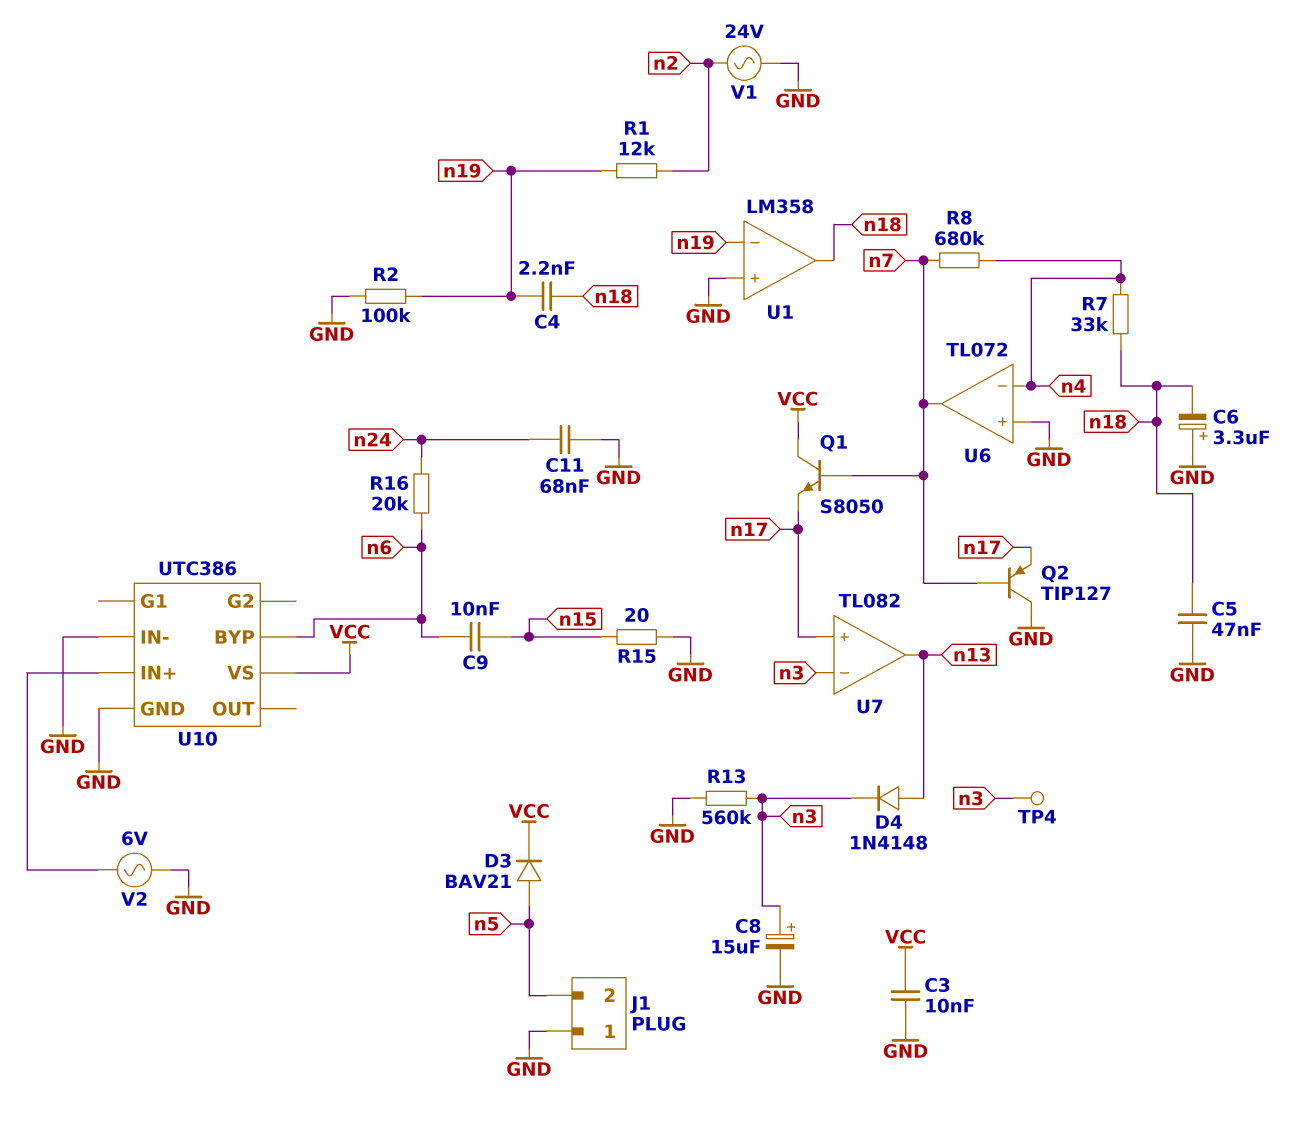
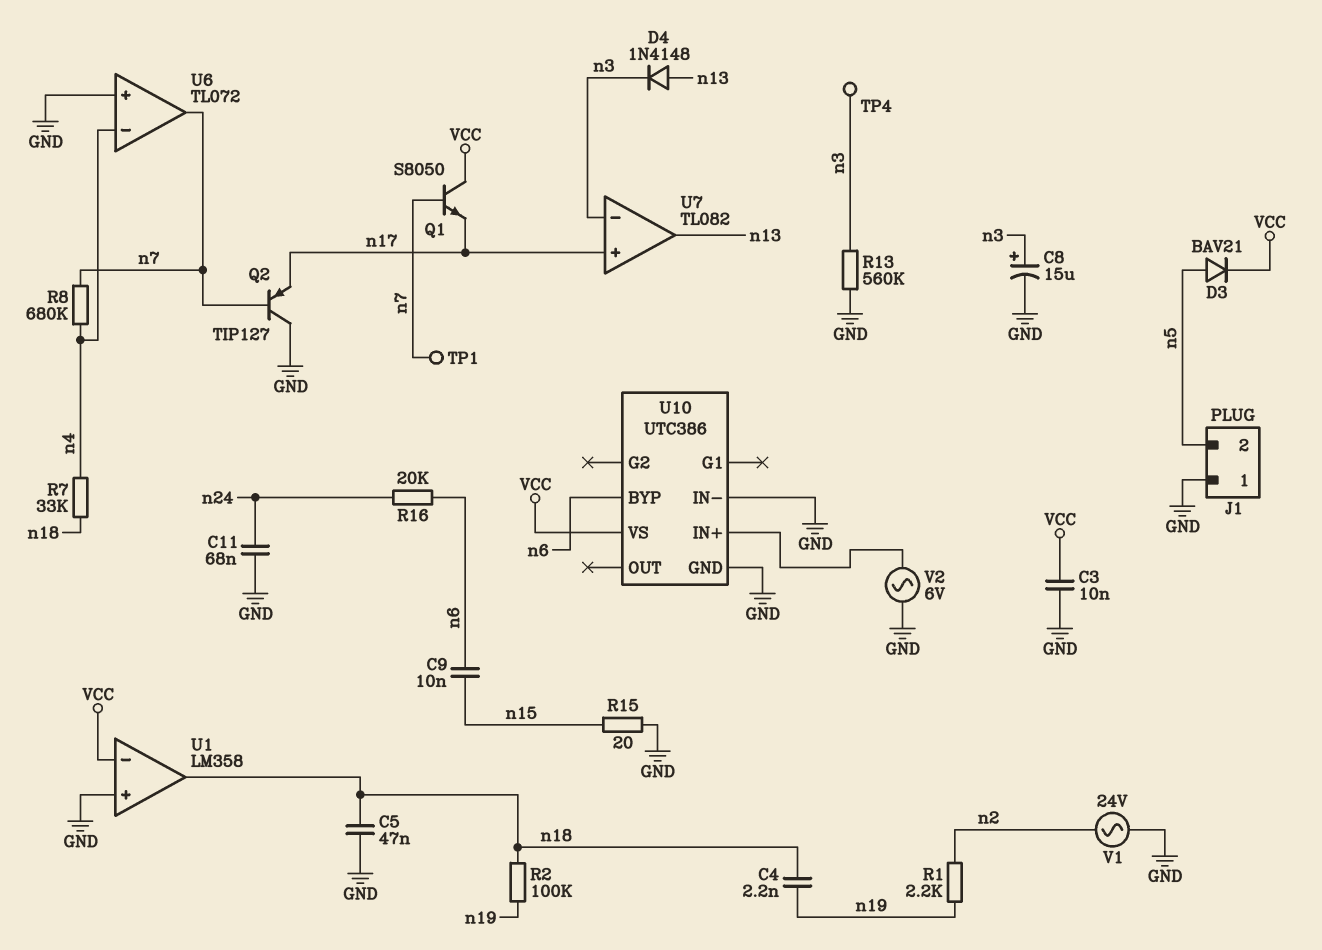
C6: 3.3uF (plus GND, minus n18) -> none
R1: 12k (n2, n19) -> 2.2k (n2, n19)
R2: 100k (GND, n19) -> 100k (n18, n19)
TP1: none -> test point (n7)
U1 pin in-: n19 -> VCC

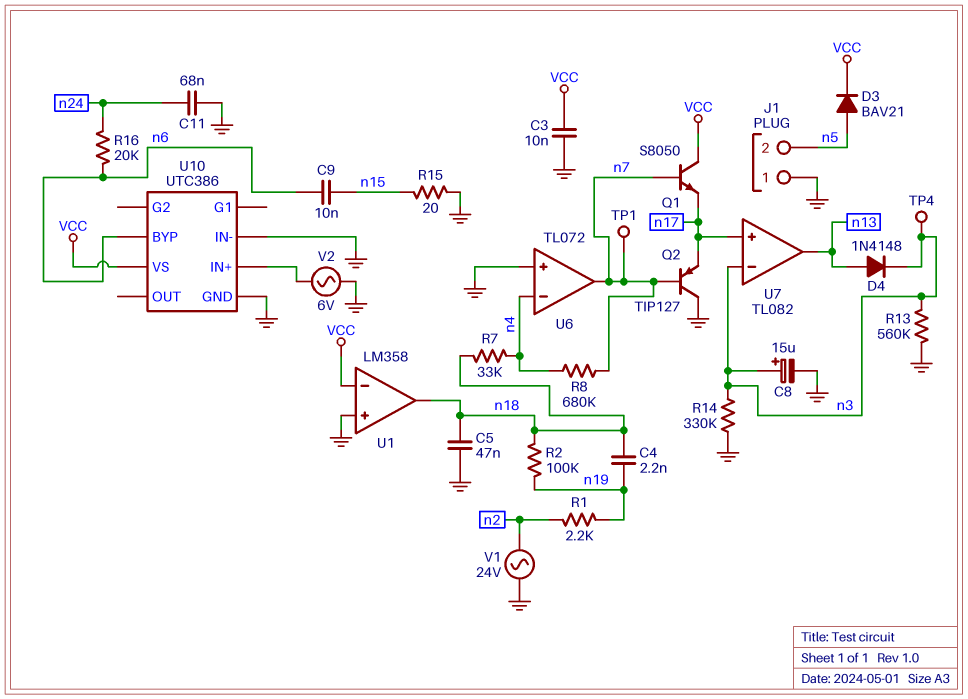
R14: none -> 330k (GND, n3)

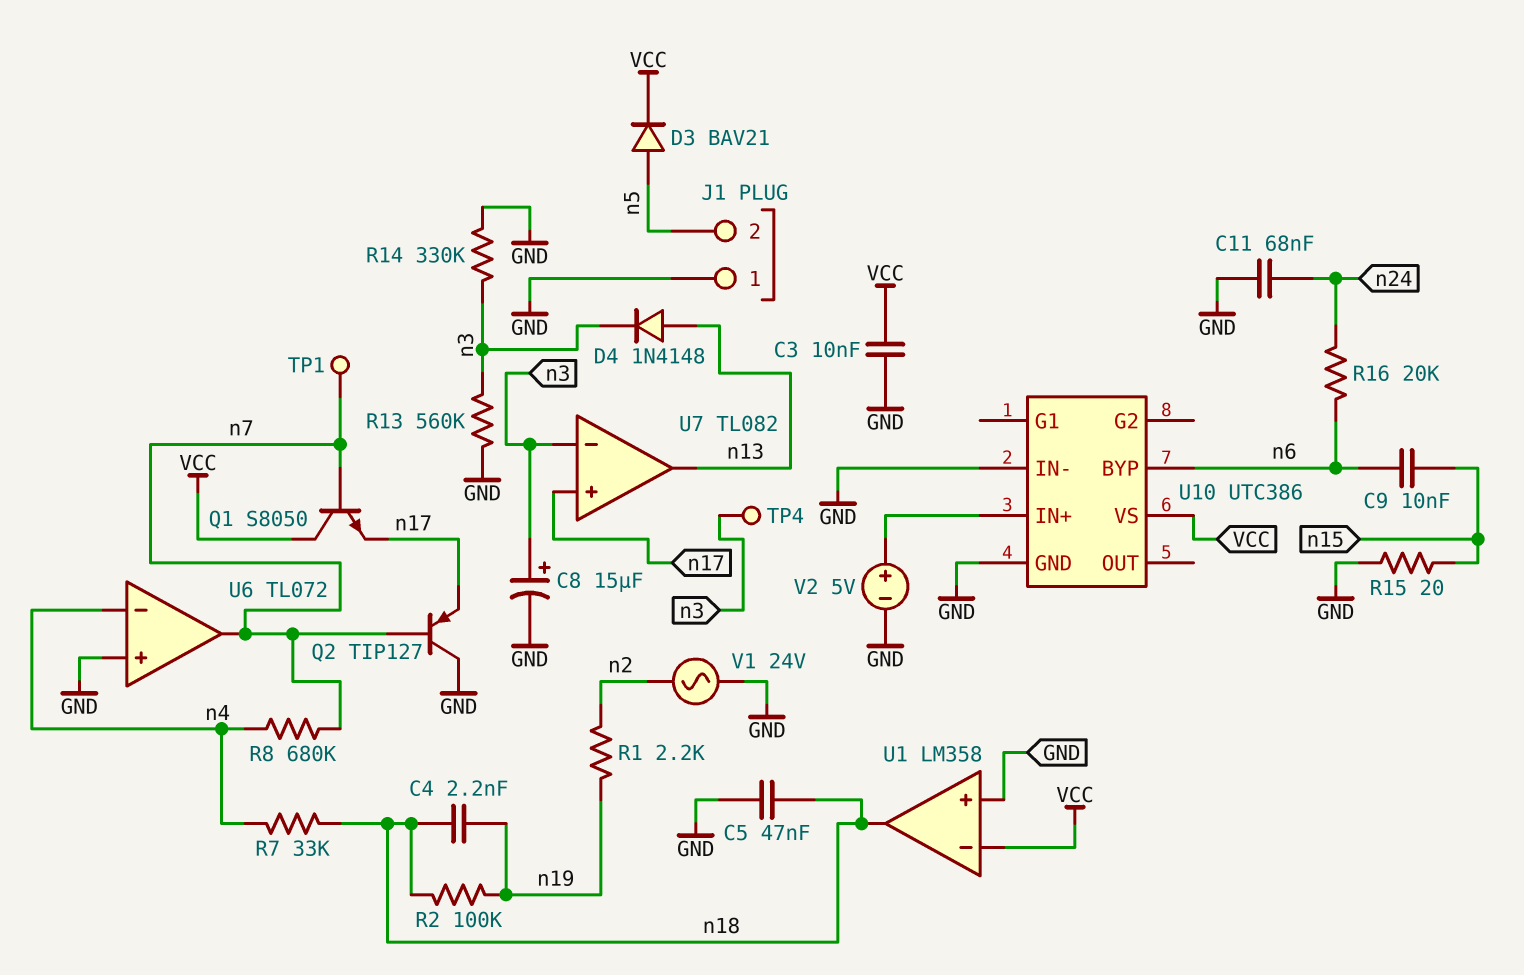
V2: AC 6V (GND, U10/IN+) -> 5V (plus U10/IN+, minus GND)

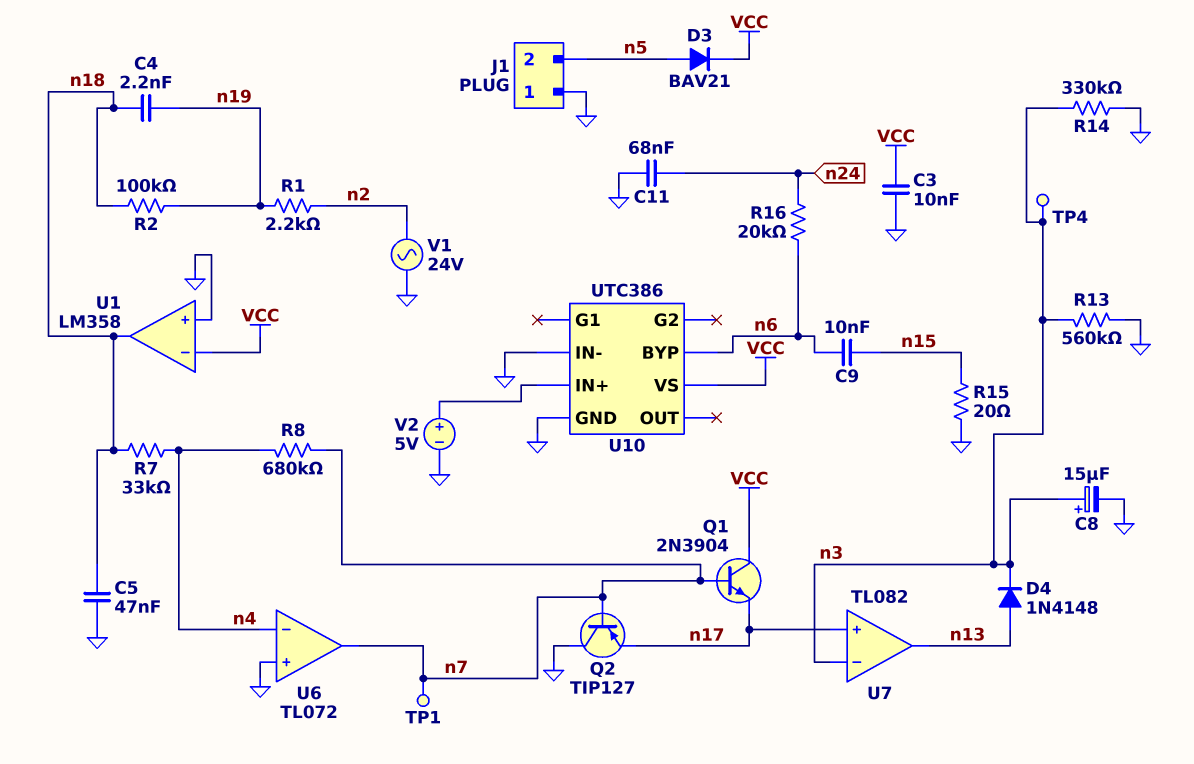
Q1: NPN S8050 (B n7, C VCC, E n17) -> NPN 2N3904 (B n7, C VCC, E n17)

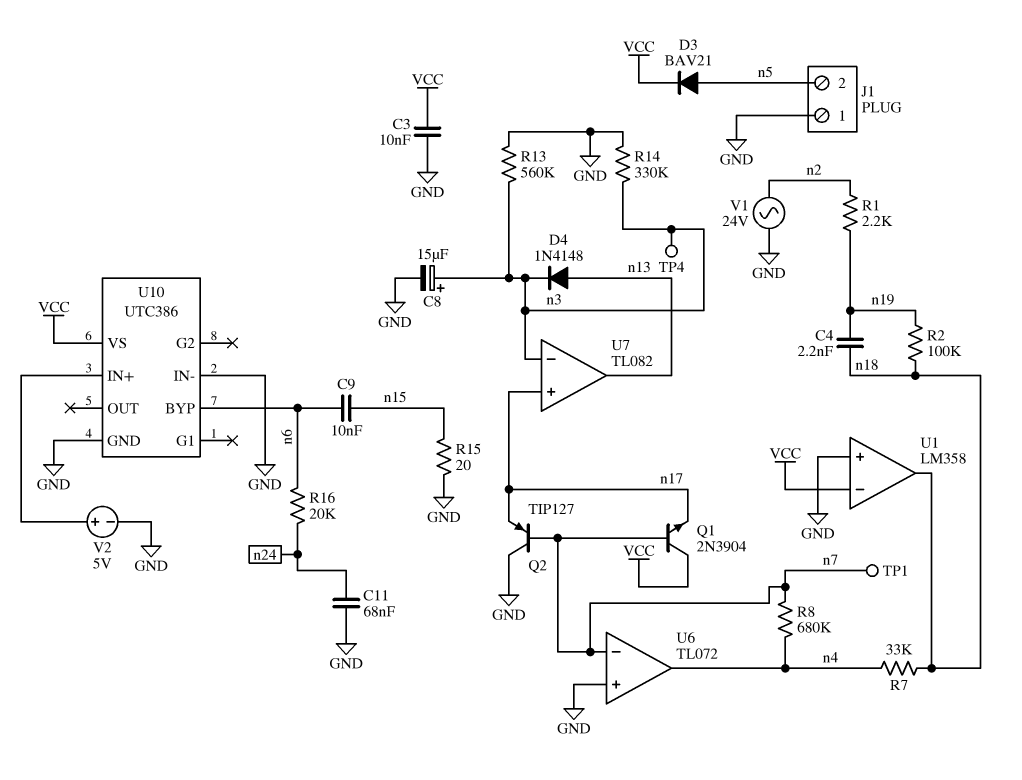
C5: 47nF (GND, n18) -> none
U6 pin in-: n4 -> n7
U6 pin out: n7 -> n4

